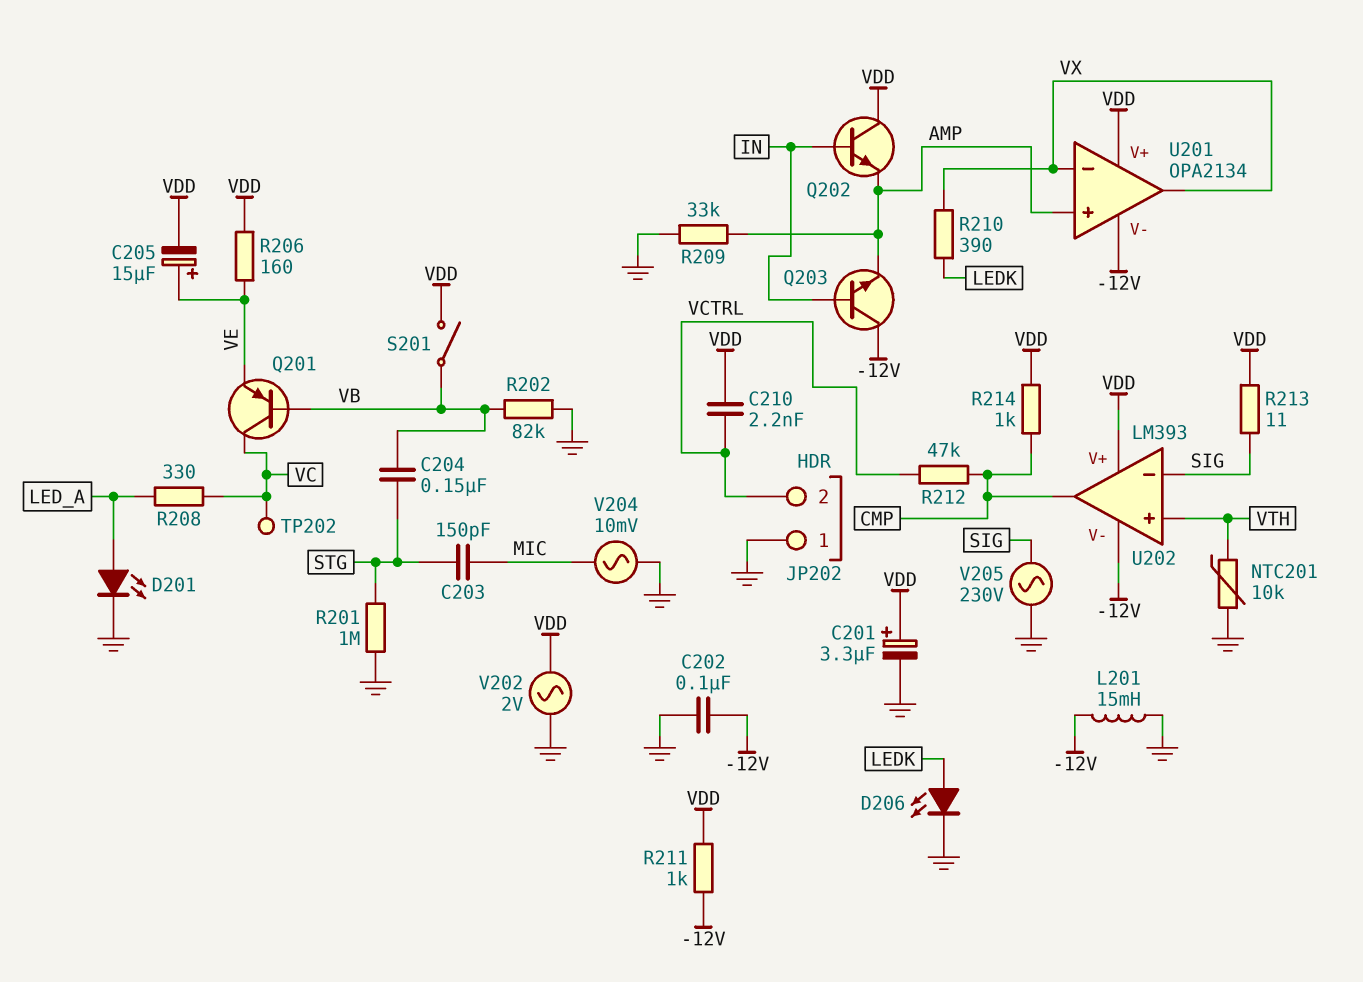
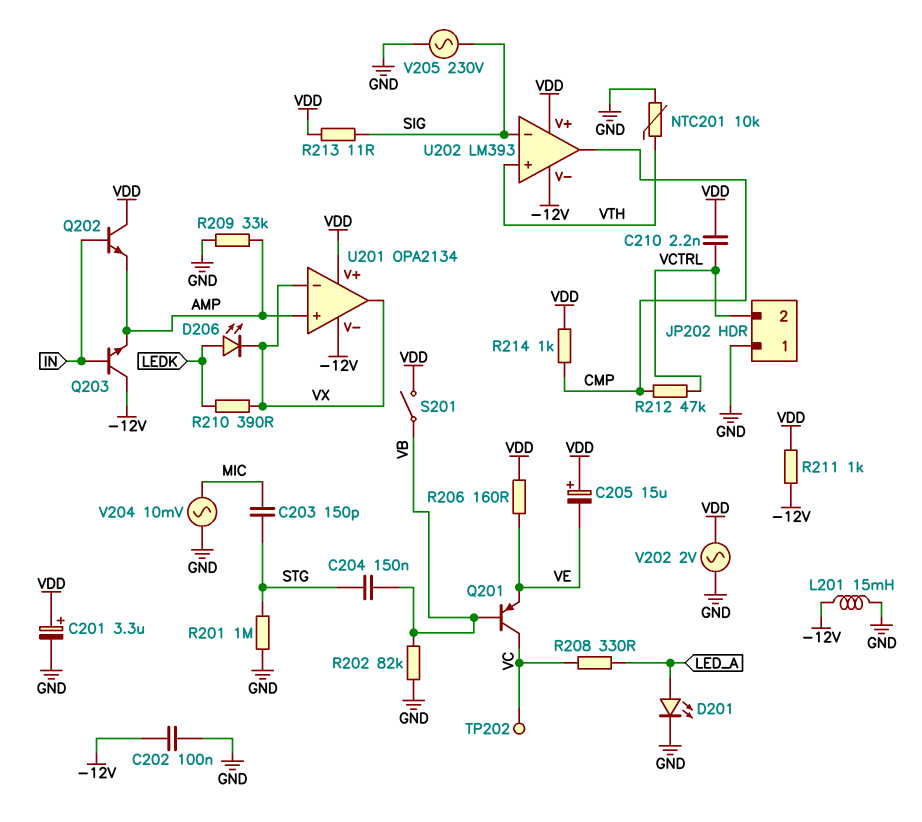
C205: 15uF (plus VE, minus VDD) -> 15uF (plus VDD, minus VE)
D206: LED (A LEDK, K GND) -> LED (A LEDK, K VX)

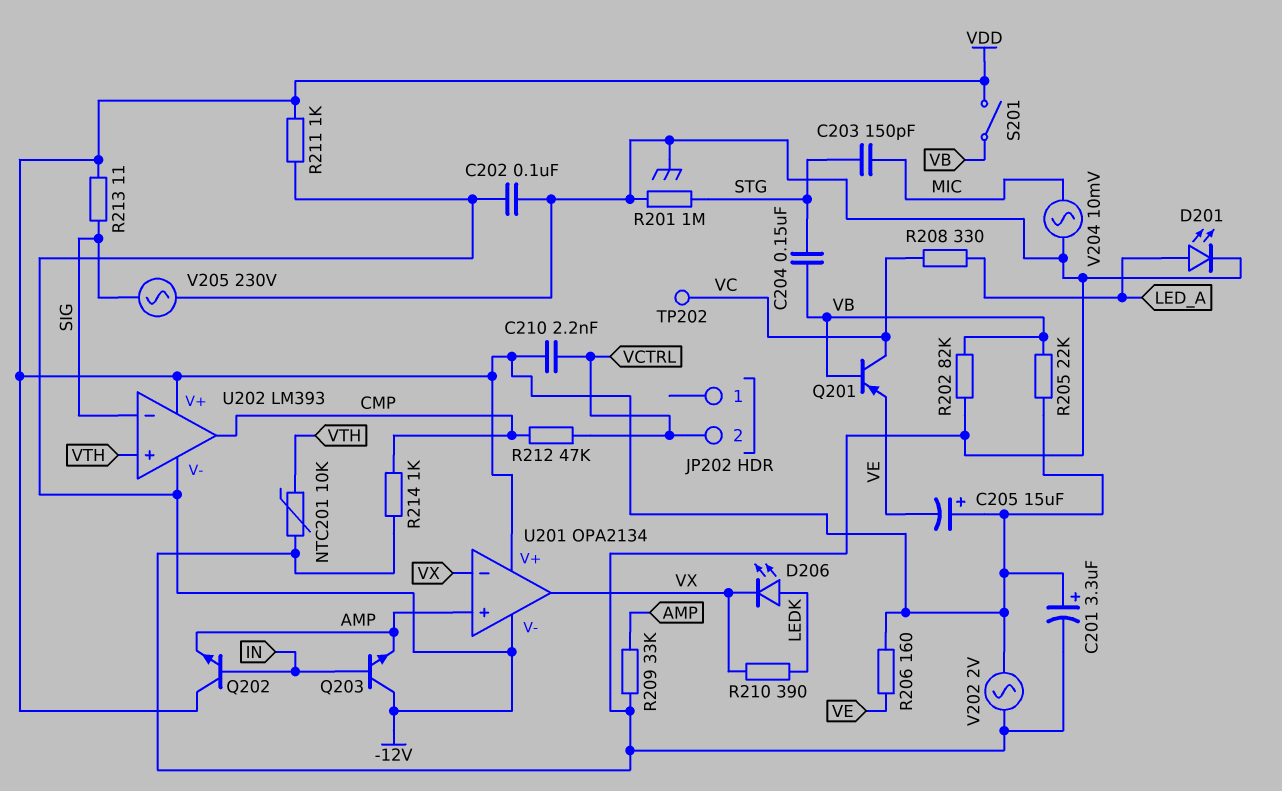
JP202 pin 1: GND -> none
L201: 15mH (-12V, GND) -> none
R205: none -> 22k (VB, VDD)
R214: 1k (CMP, VDD) -> 1k (CMP, GND)

